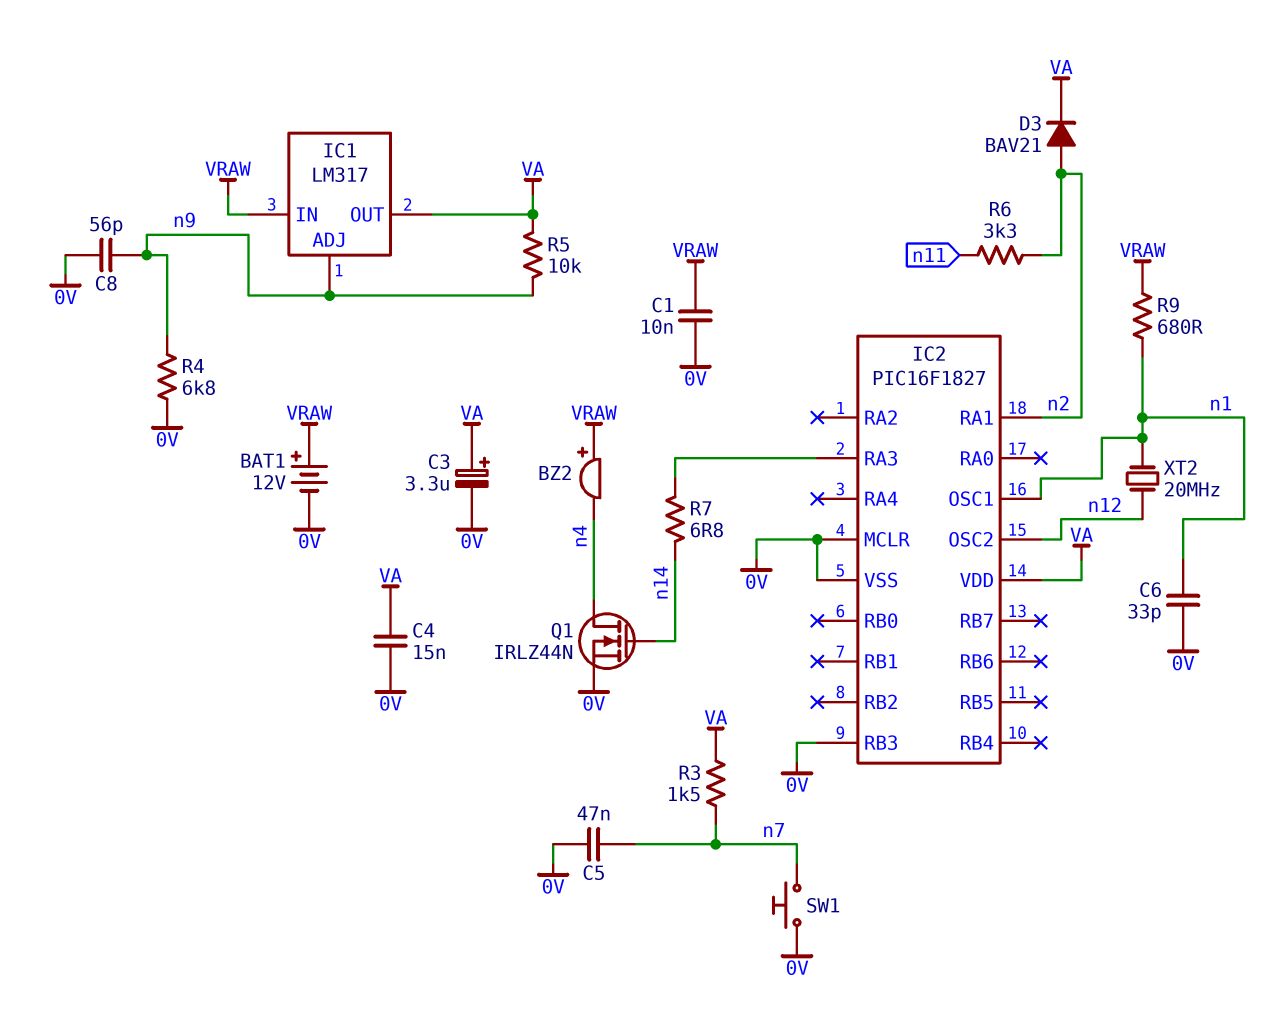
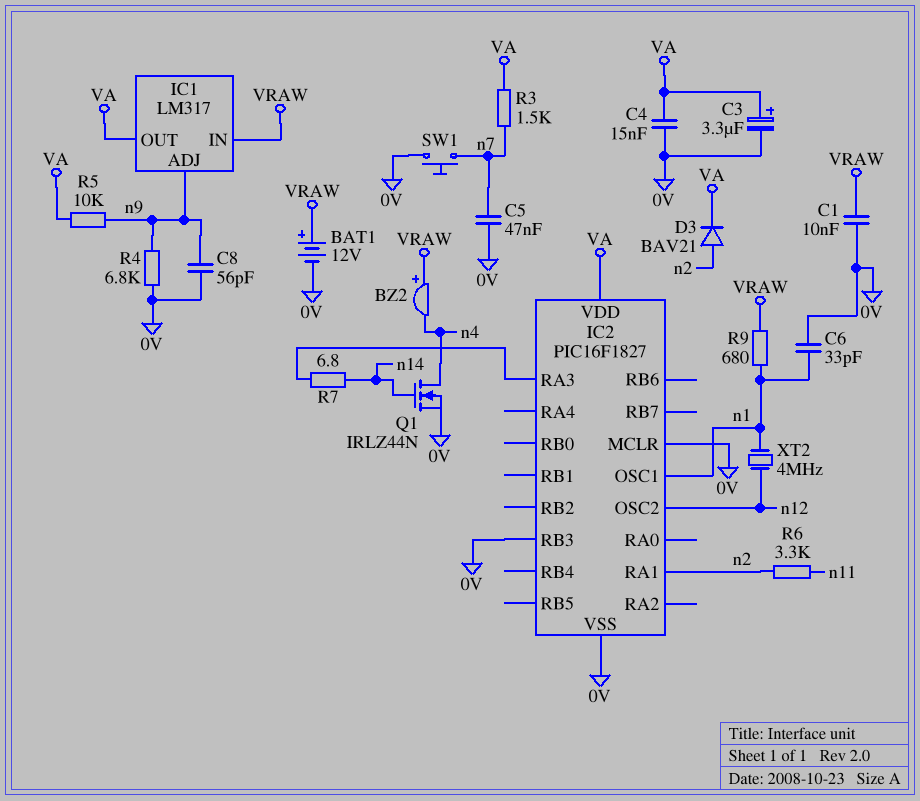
XT2: 20MHz (n1, n12) -> 4MHz (n1, n12)

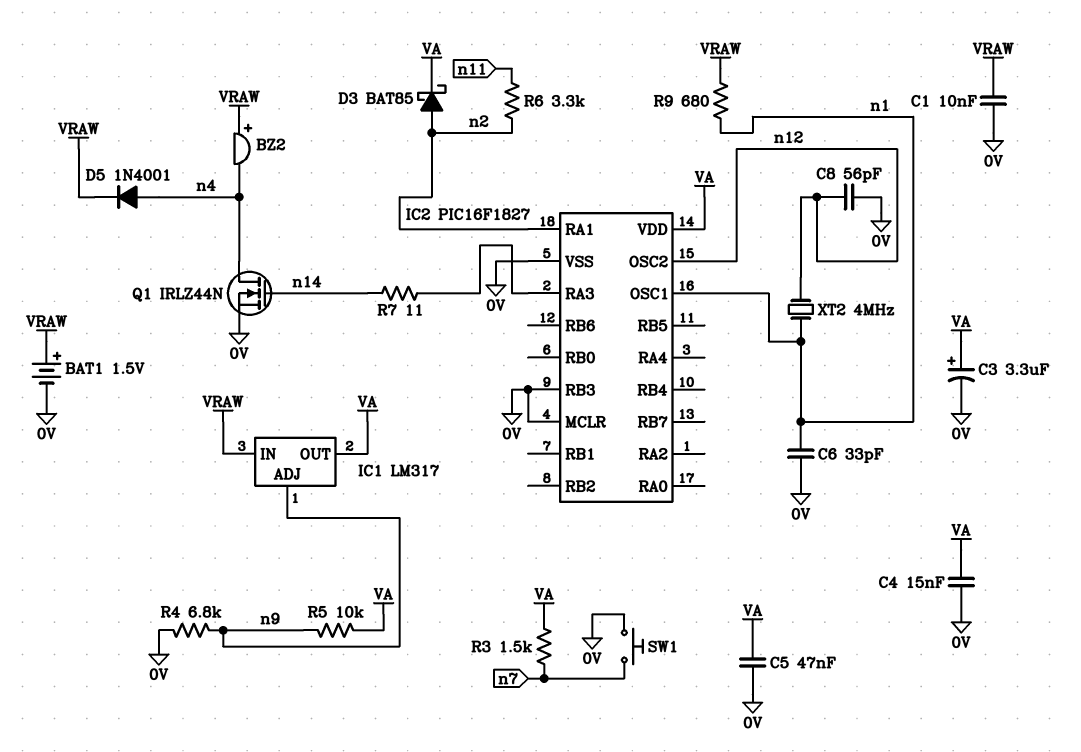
BAT1: 12V (plus VRAW, minus 0V) -> 1.5V (plus VRAW, minus 0V)
C5: 47nF (0V, n7) -> 47nF (0V, VA)
C8: 56pF (0V, n9) -> 56pF (0V, n12)
D3: diode BAV21 (A n2, K VA) -> schottky BAT85 (A n2, K VA)
D5: none -> diode 1N4001 (A n4, K VRAW)
R7: 6.8 (IC2/RA3, n14) -> 11 (IC2/RA3, n14)

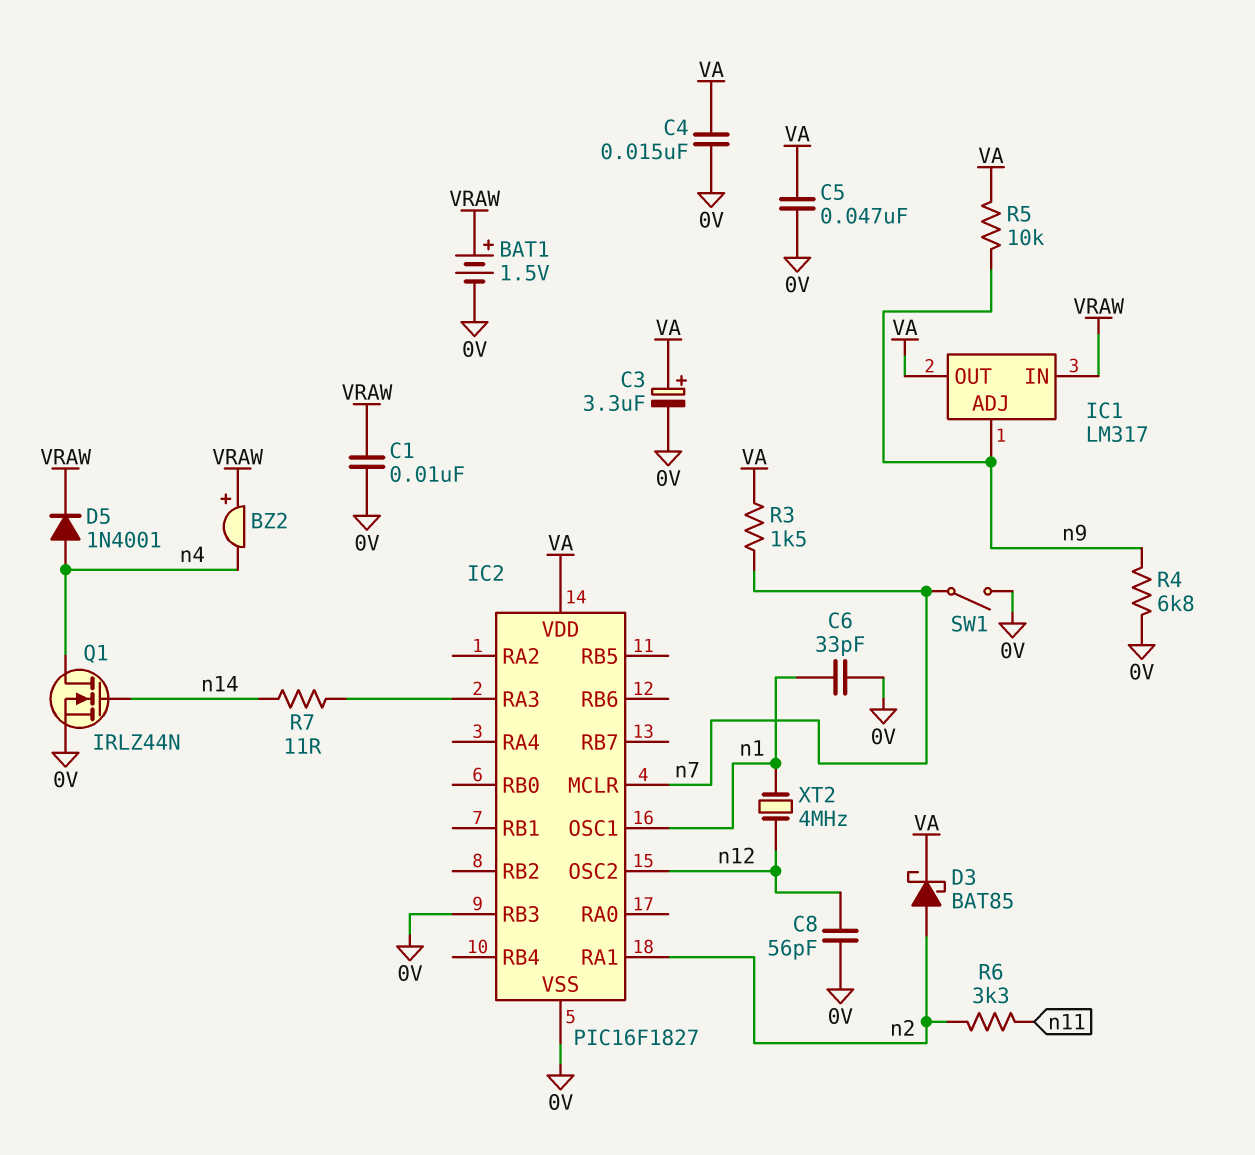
IC2 pin MCLR: 0V -> n7
R9: 680 (VRAW, n1) -> none
SW1: button (0V, n7) -> switch (0V, n7)

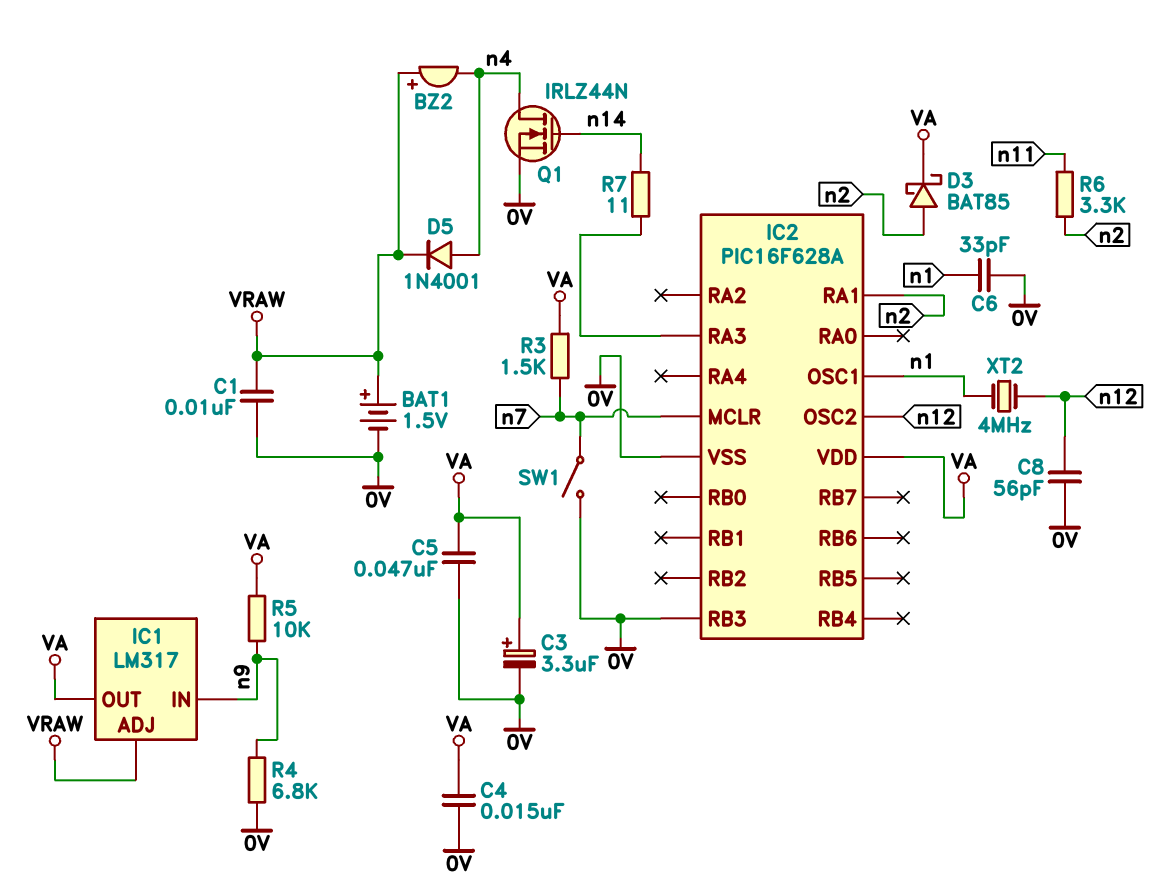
IC1 pin ADJ: n9 -> VRAW
IC1 pin IN: VRAW -> n9
IC2: PIC16F1827 -> PIC16F628A

